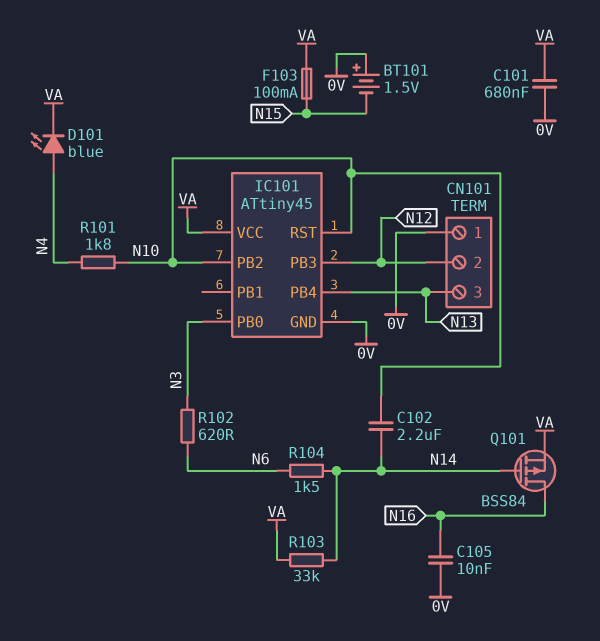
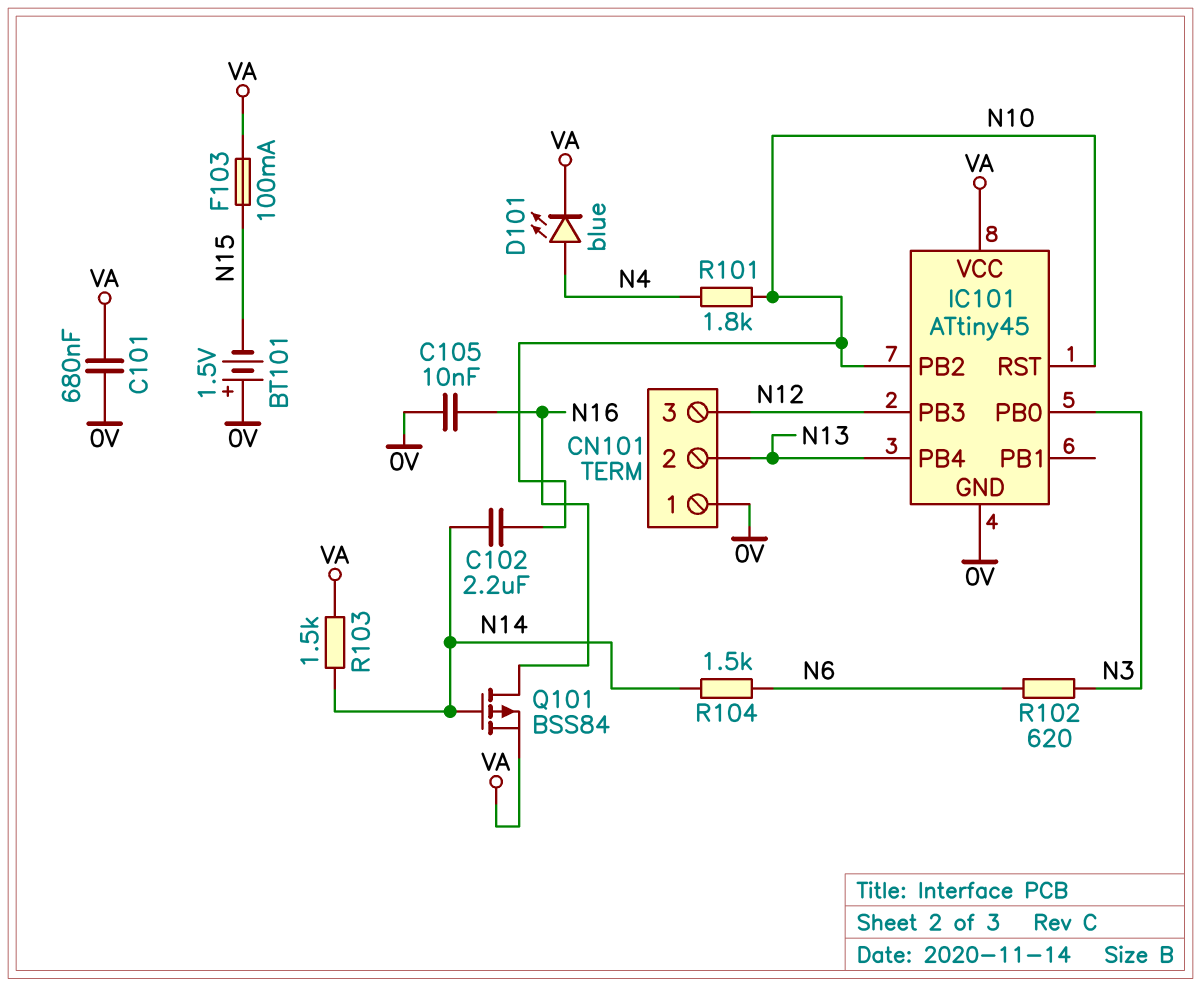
CN101 pin 2: N12 -> N13
CN101 pin 3: N13 -> N12
R103: 33k (N14, VA) -> 1.5k (N14, VA)

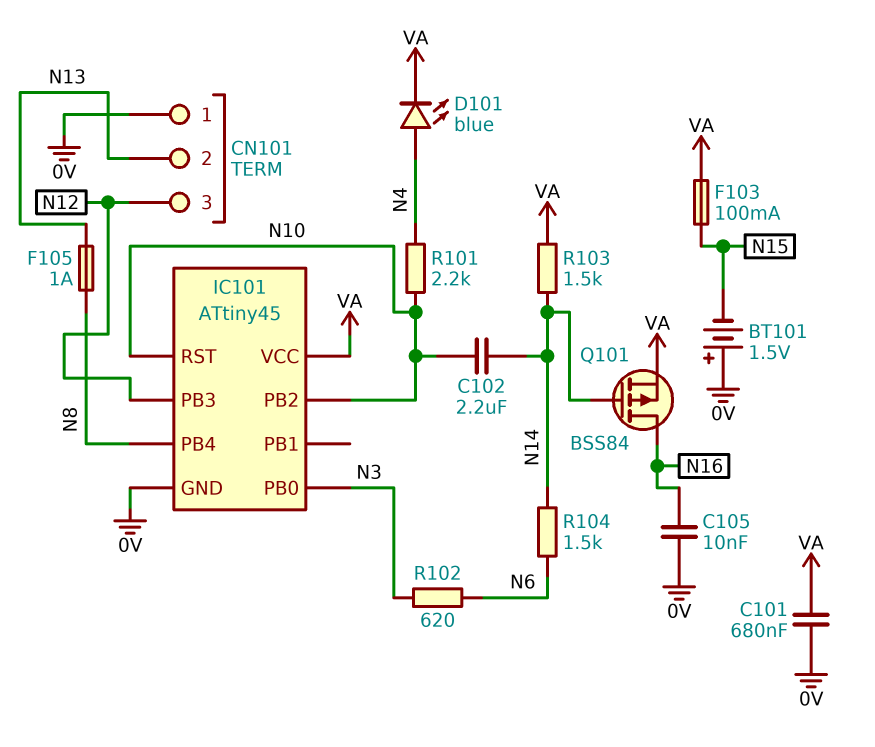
F105: none -> 1A (N8, N13)
IC101 pin PB4: N13 -> N8
R101: 1.8k (N4, N10) -> 2.2k (N4, N10)

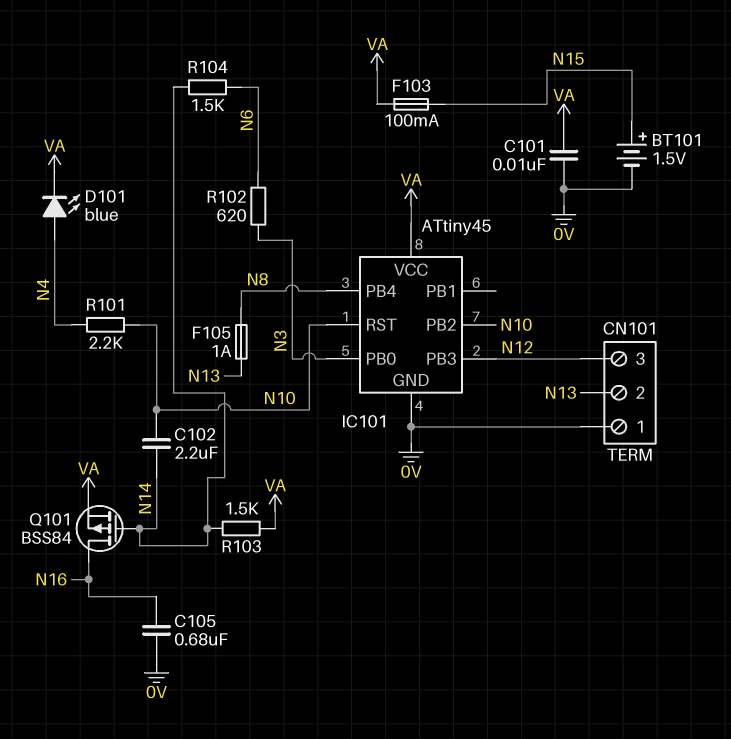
BT101: 1.5V (plus 0V, minus N15) -> 1.5V (plus N15, minus 0V)
C101: 680nF (0V, VA) -> 10nF (0V, VA)
C105: 10nF (0V, N16) -> 680nF (0V, N16)

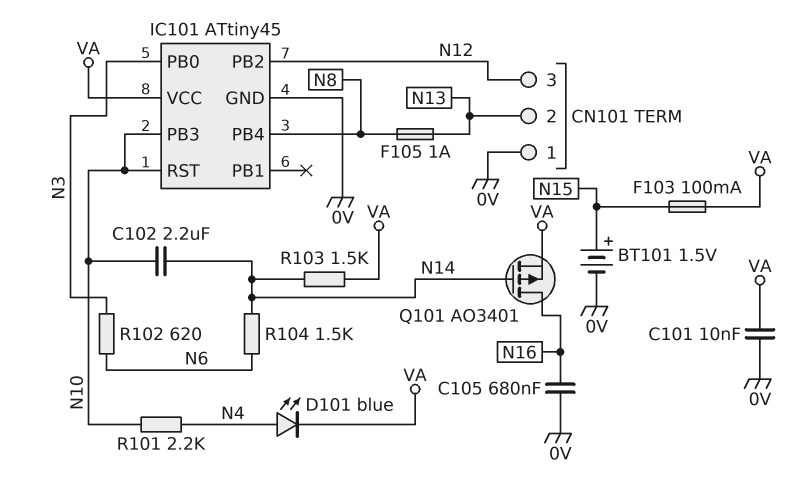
IC101 pin PB2: N10 -> N12
IC101 pin PB3: N12 -> N10
Q101: PMOS BSS84 (G N14, D N16, S VA) -> PMOS AO3401 (G N14, D N16, S VA)

